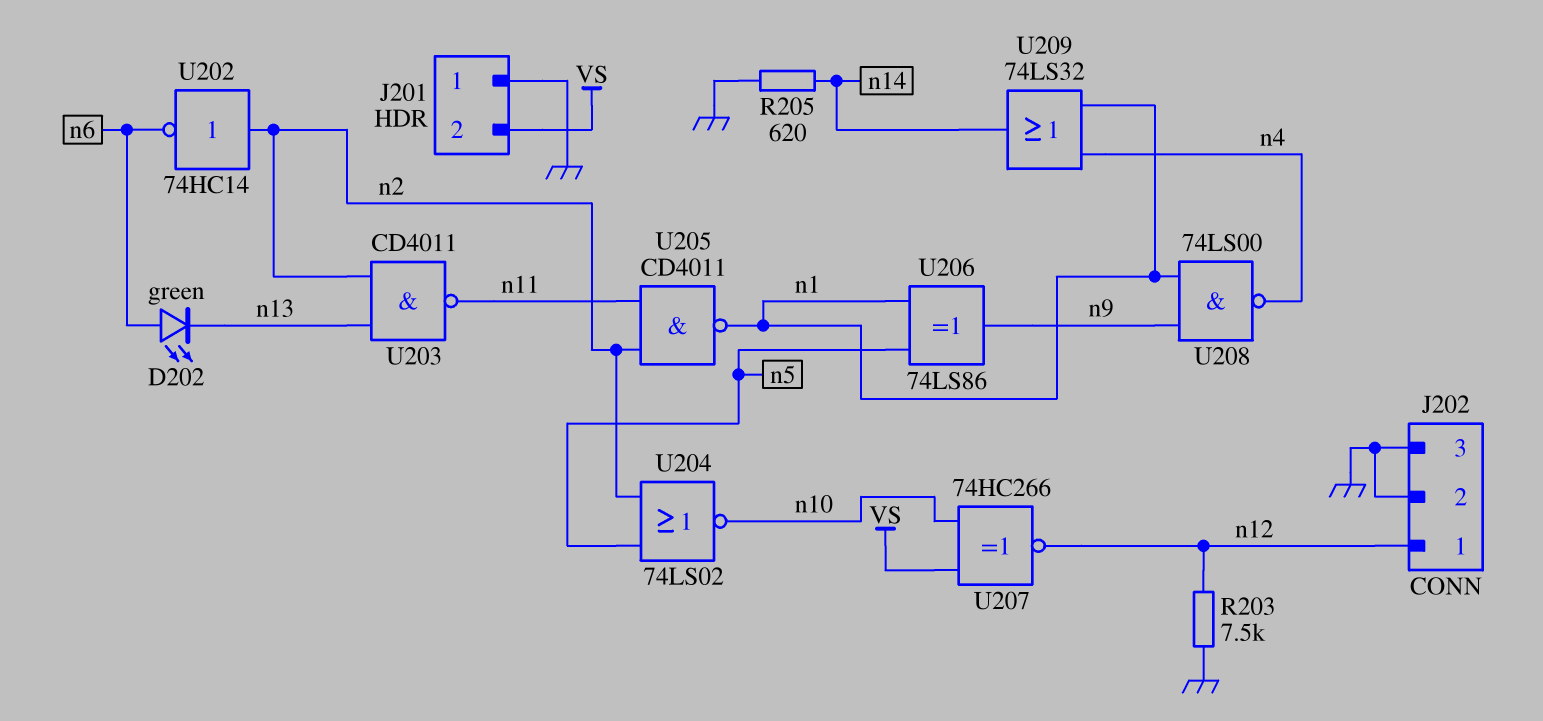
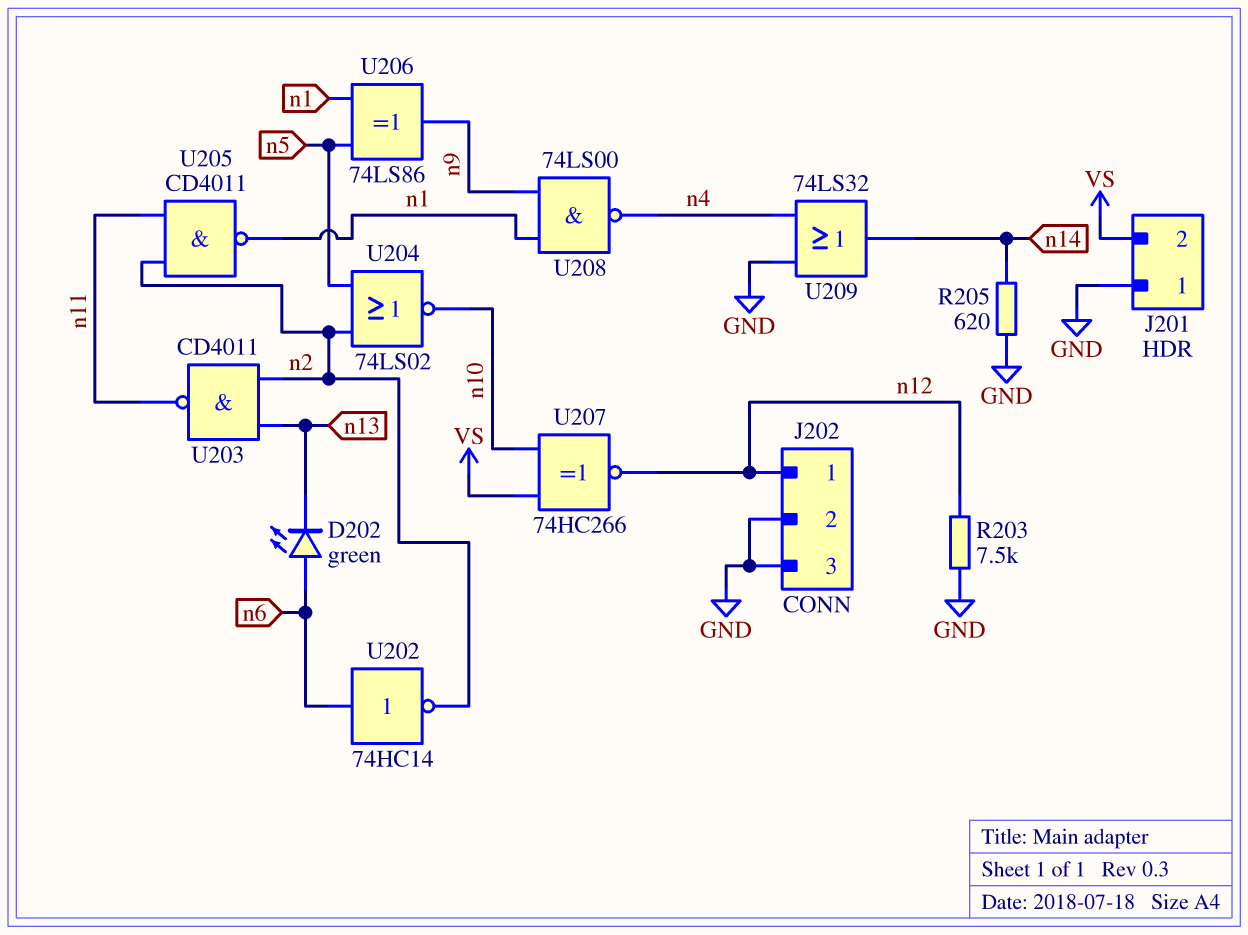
U202: NOT 74HC14 (in n2, out n6) -> NOT 74HC14 (in n6, out n2)
U209: OR 74LS32 (in n1, in n4, out n14) -> OR 74LS32 (in GND, in n4, out n14)

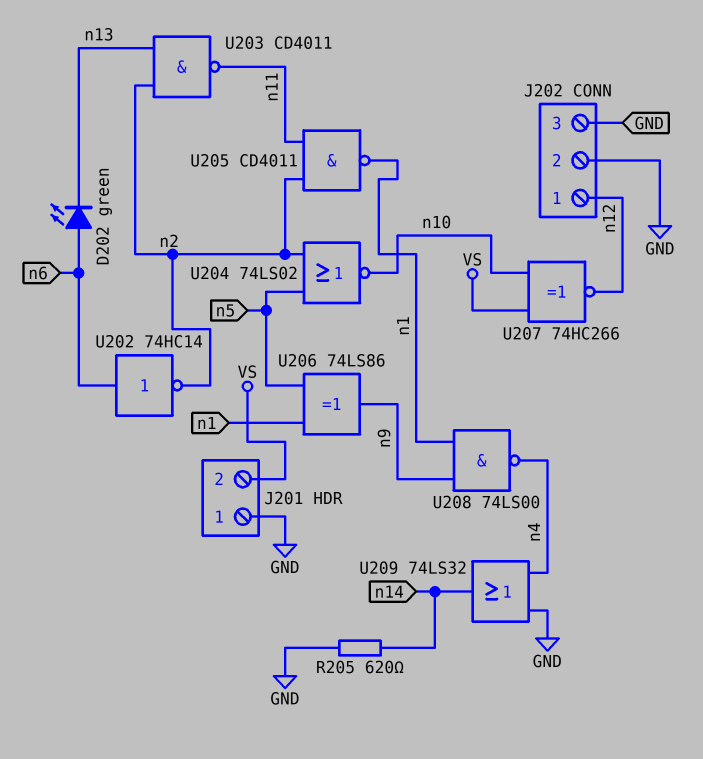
R203: 7.5k (GND, n12) -> none

